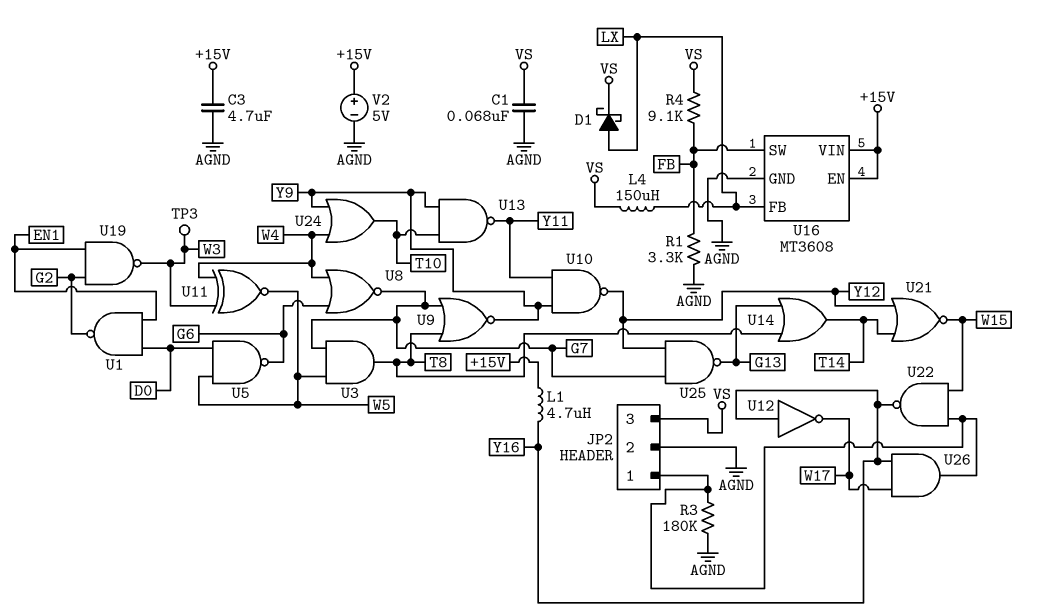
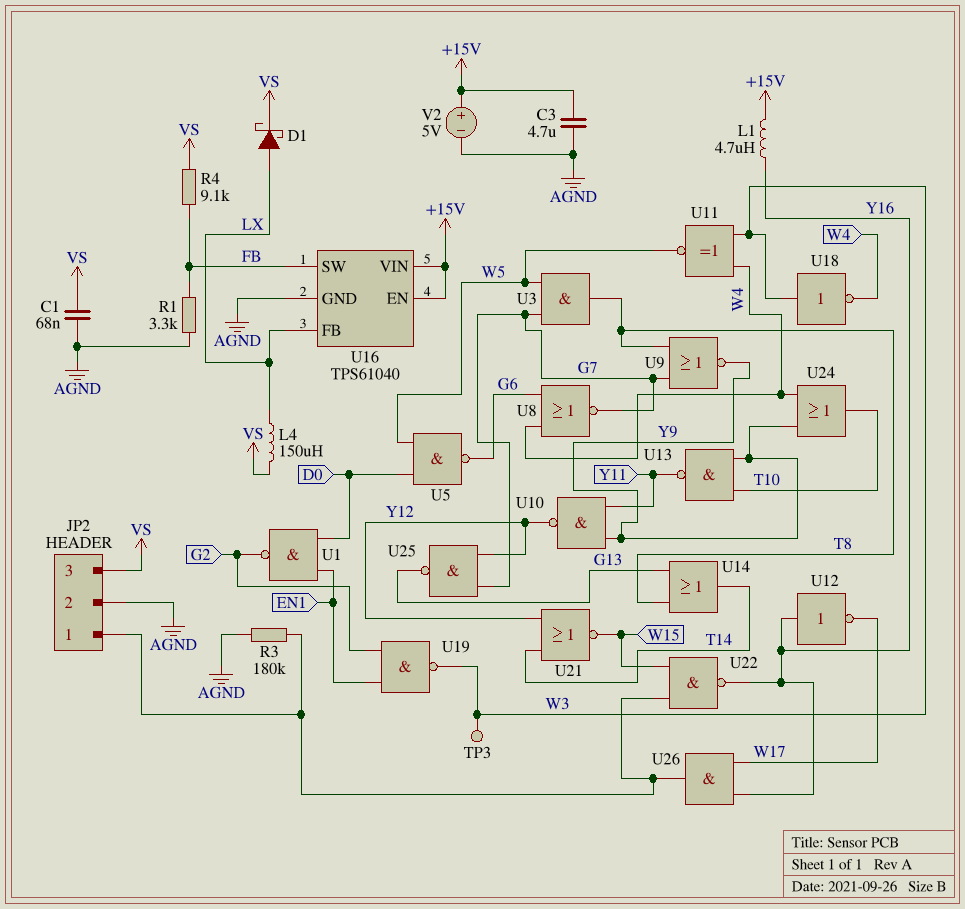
U16: MT3608 -> TPS61040
U18: none -> NOT (in W3, out W4)

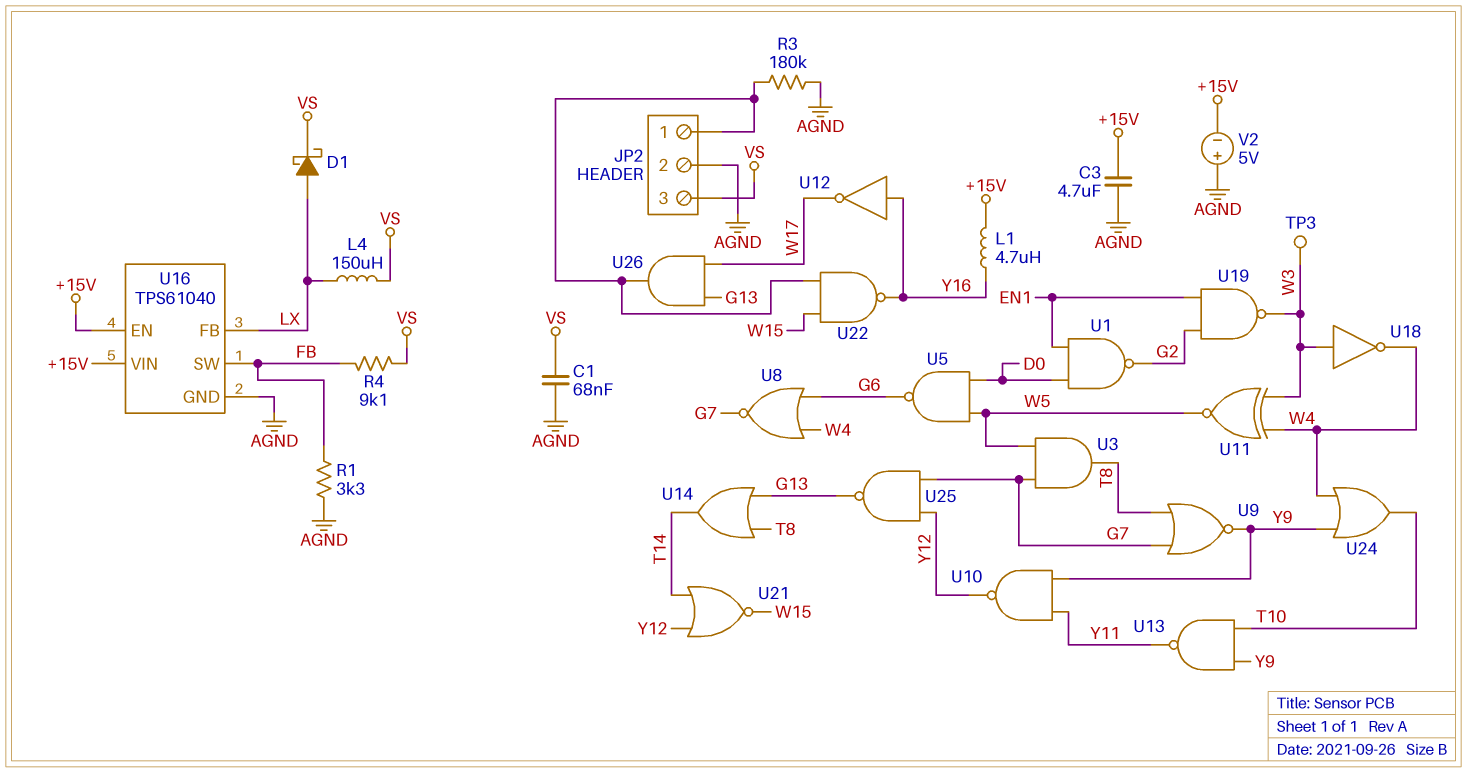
U26: AND (in W17, in Y16, out JP2/1) -> AND (in G13, in W17, out JP2/1)
V2: 5V (plus +15V, minus AGND) -> 5V (plus AGND, minus +15V)

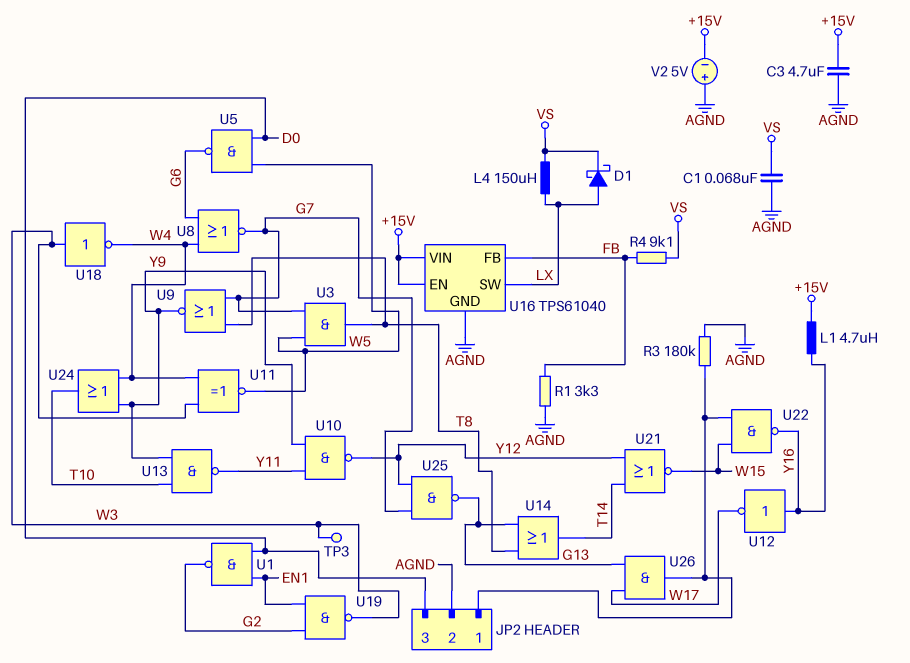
JP2 pin 3: VS -> D0
U16 pin FB: LX -> FB
U16 pin SW: FB -> LX

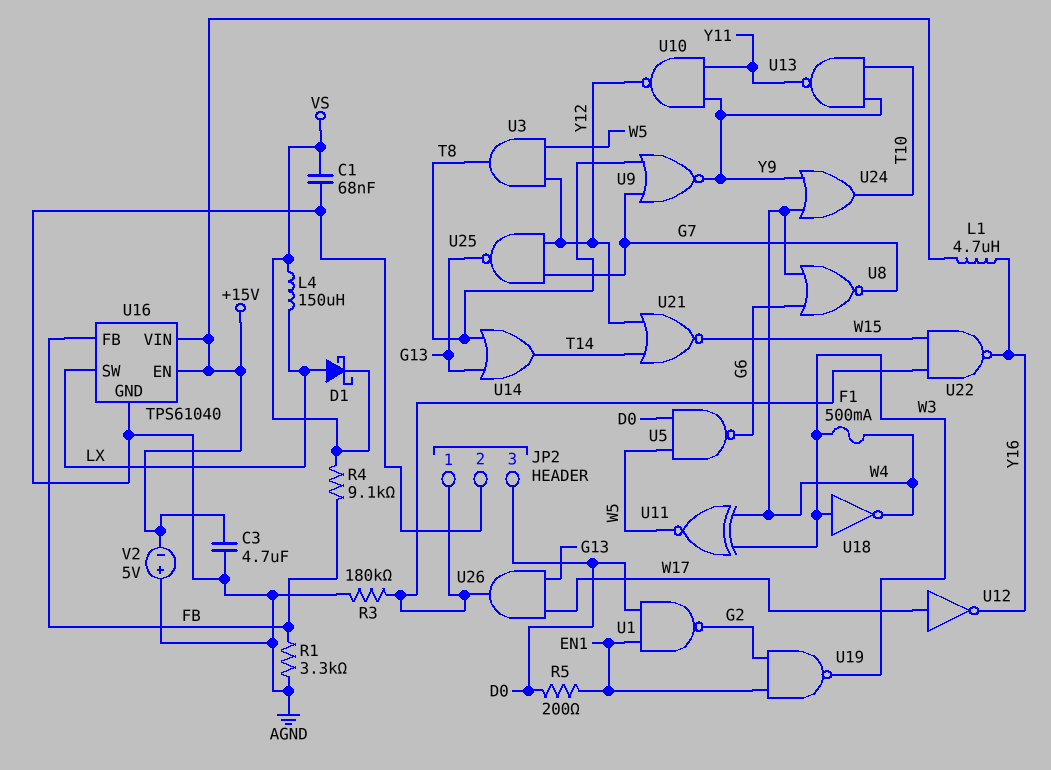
F1: none -> 500mA (W3, W4)
R5: none -> 200 (D0, EN1)
TP3: test point (W3) -> none
U3: AND (in G7, in W5, out T8) -> AND (in W5, in Y12, out T8)
U12: NOT (in Y16, out W17) -> NOT (in W17, out Y16)

